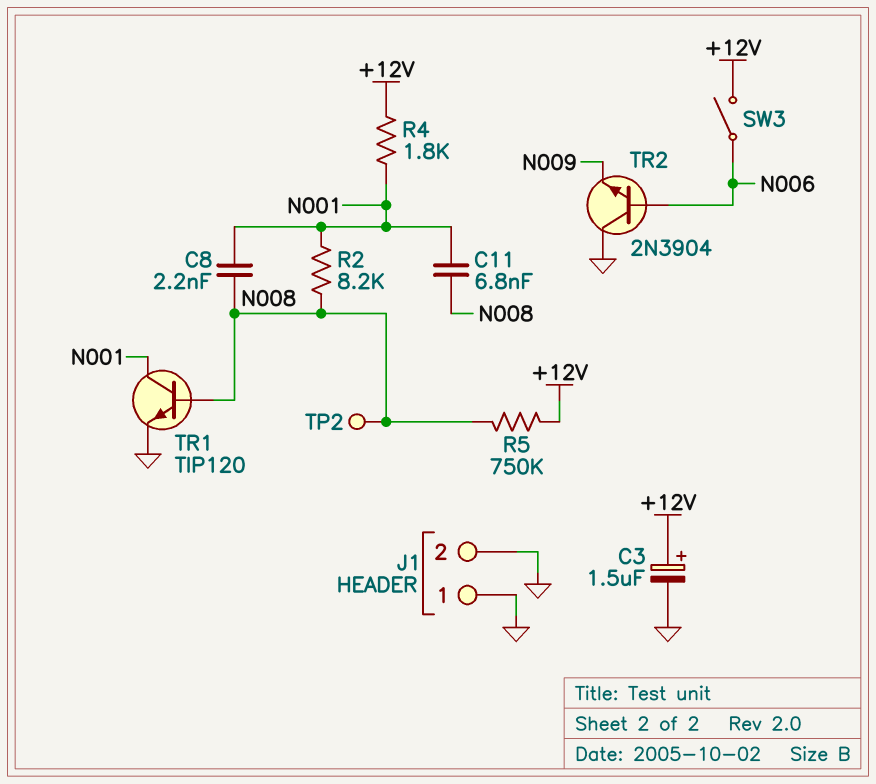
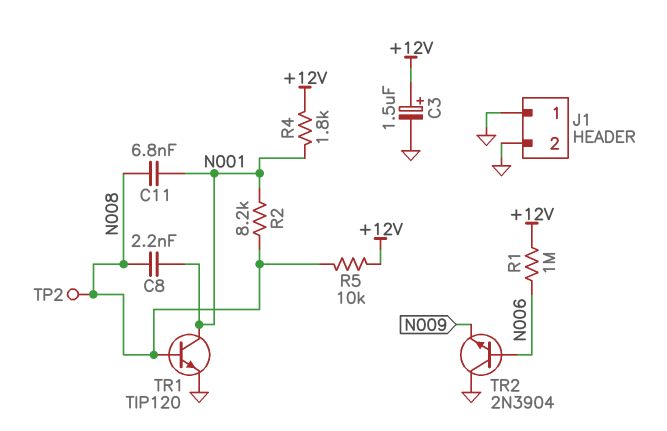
R1: none -> 1M (+12V, N006)
R5: 750k (+12V, N008) -> 10k (+12V, N008)
SW3: switch (+12V, N006) -> none

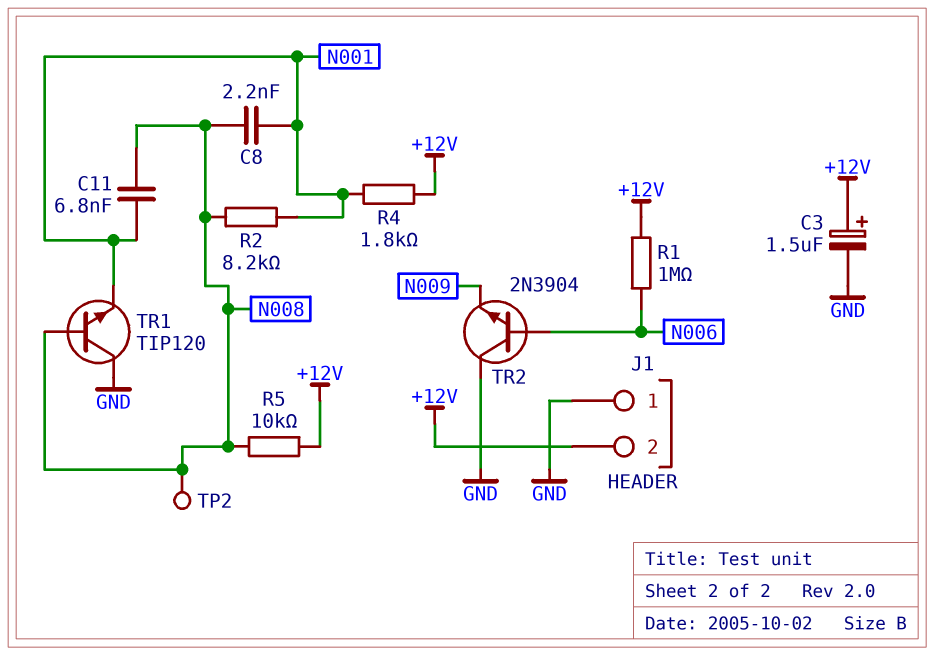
J1 pin 2: GND -> +12V
TR1: NPN TIP120 (B N008, C N001, E GND) -> NPN TIP120 (B N008, C GND, E N001)

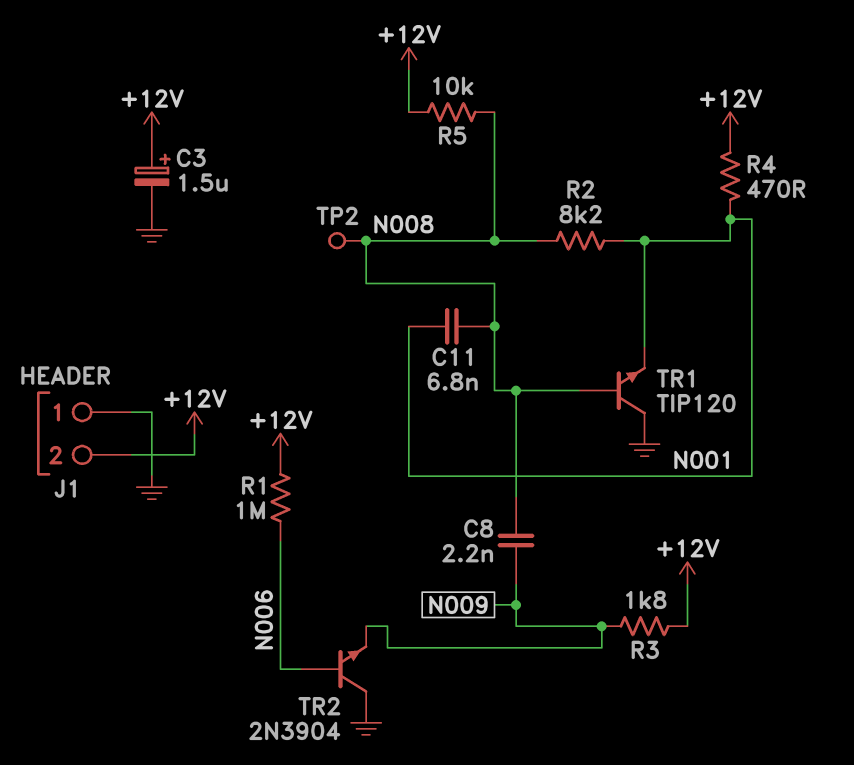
C8: 2.2nF (N001, N008) -> 2.2nF (N008, N009)
R3: none -> 1.8k (+12V, N009)
R4: 1.8k (+12V, N001) -> 470 (+12V, N001)

